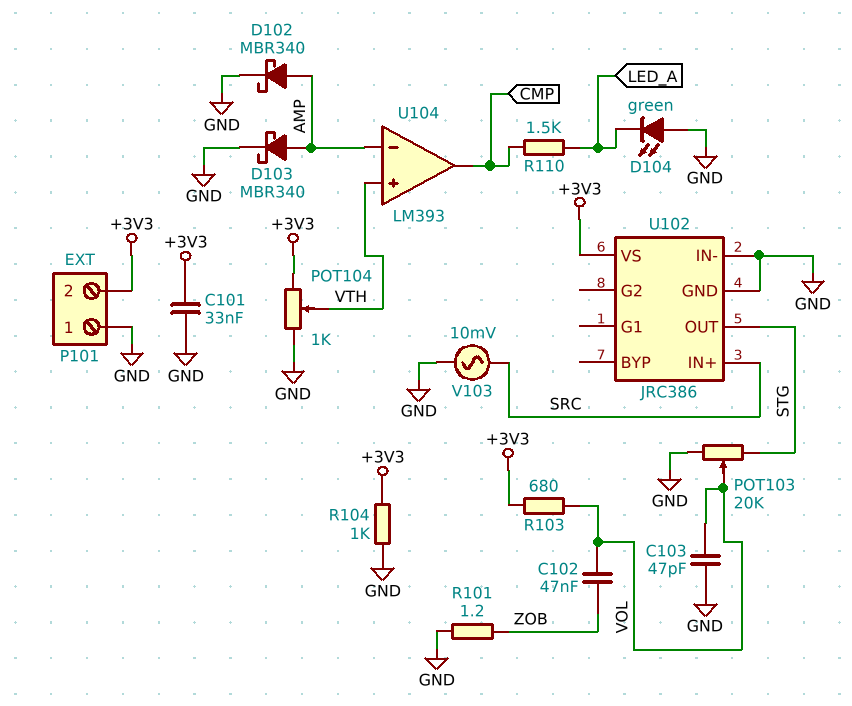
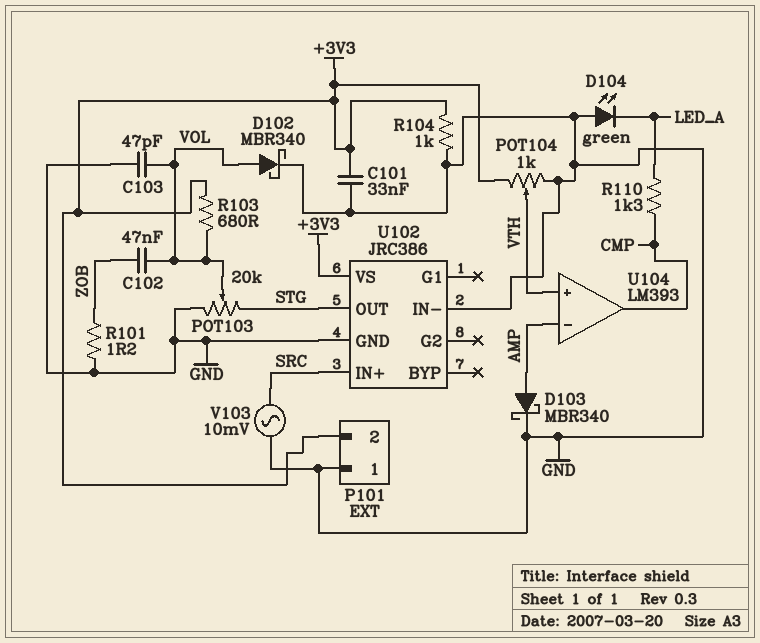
D102: schottky MBR340 (A AMP, K GND) -> schottky MBR340 (A VOL, K GND)
R110: 1.5k (CMP, LED_A) -> 1.3k (CMP, LED_A)

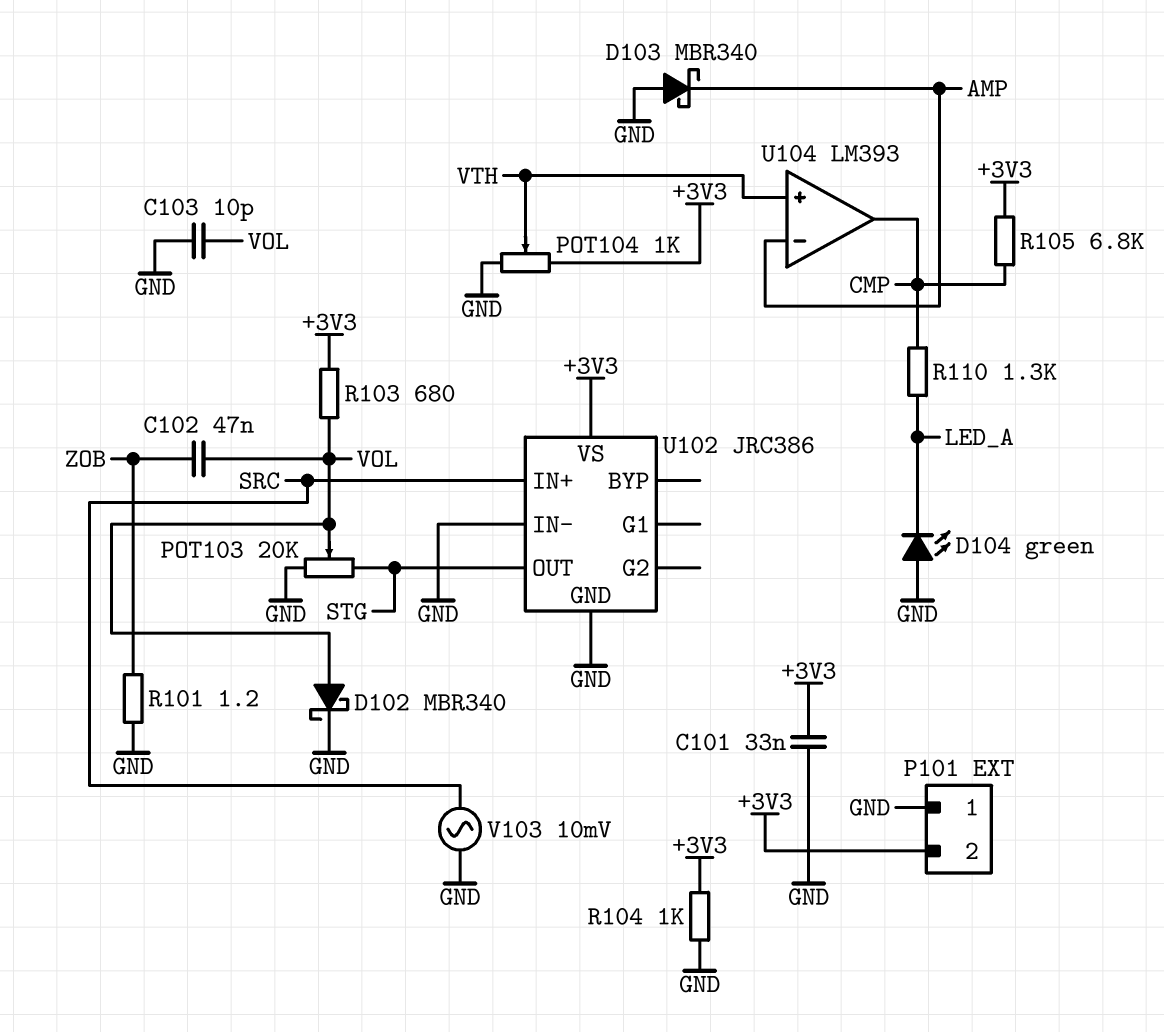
C103: 47pF (GND, VOL) -> 10pF (GND, VOL)
D103: schottky MBR340 (A AMP, K GND) -> schottky MBR340 (A GND, K AMP)
R105: none -> 6.8k (+3V3, CMP)

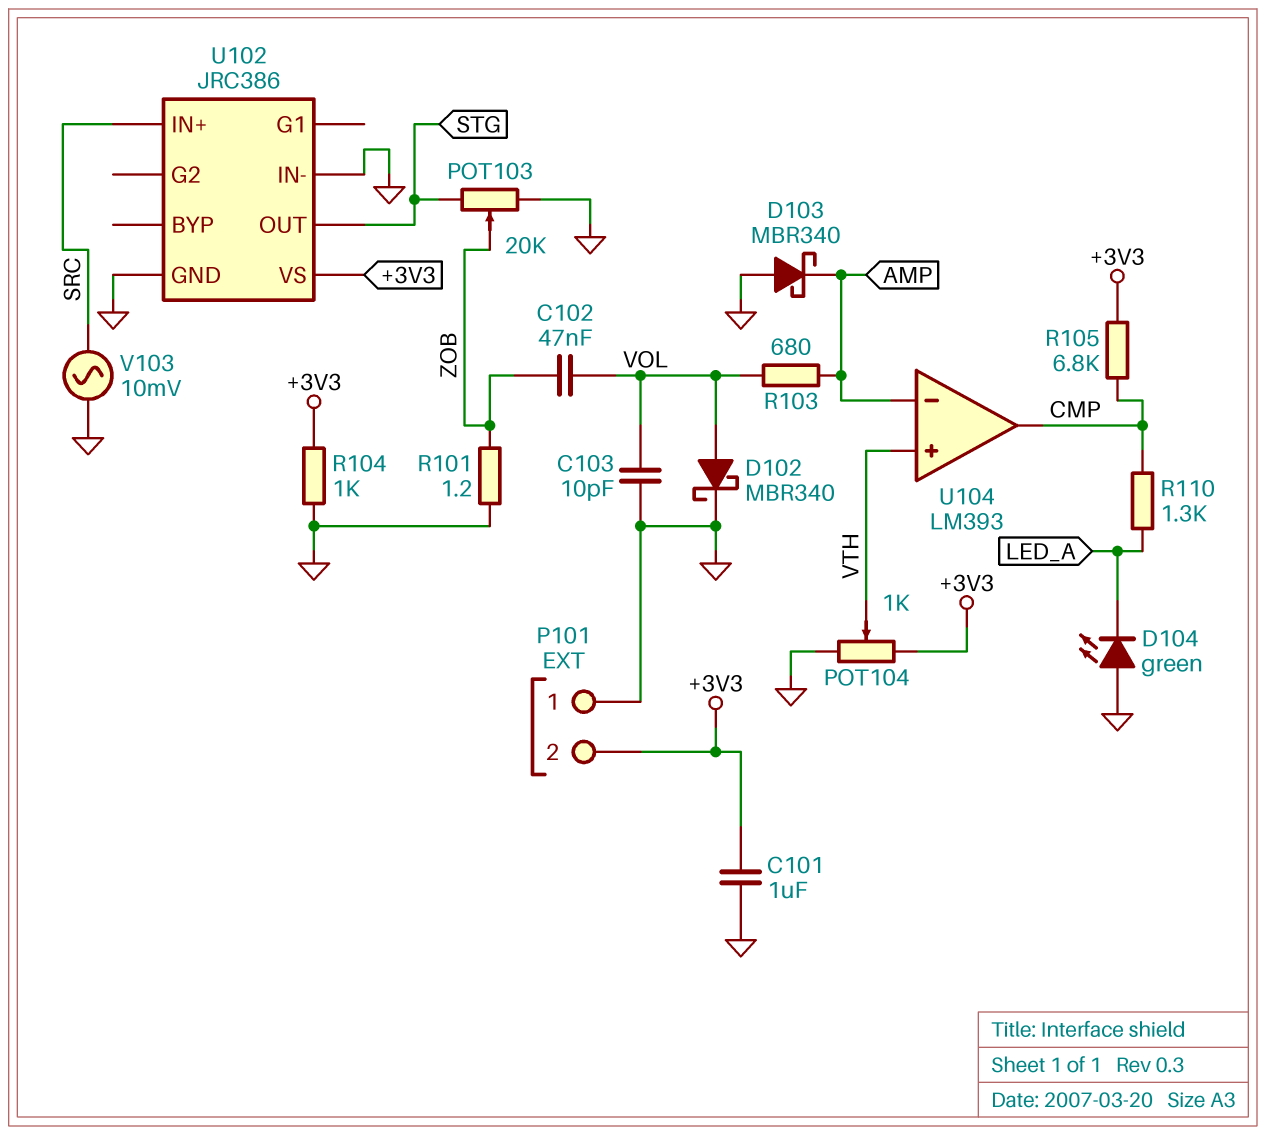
C101: 33nF (+3V3, GND) -> 1uF (+3V3, GND)
POT103: 20k (GND, STG, wiper VOL) -> 20k (GND, STG, wiper ZOB)
R103: 680 (+3V3, VOL) -> 680 (AMP, VOL)

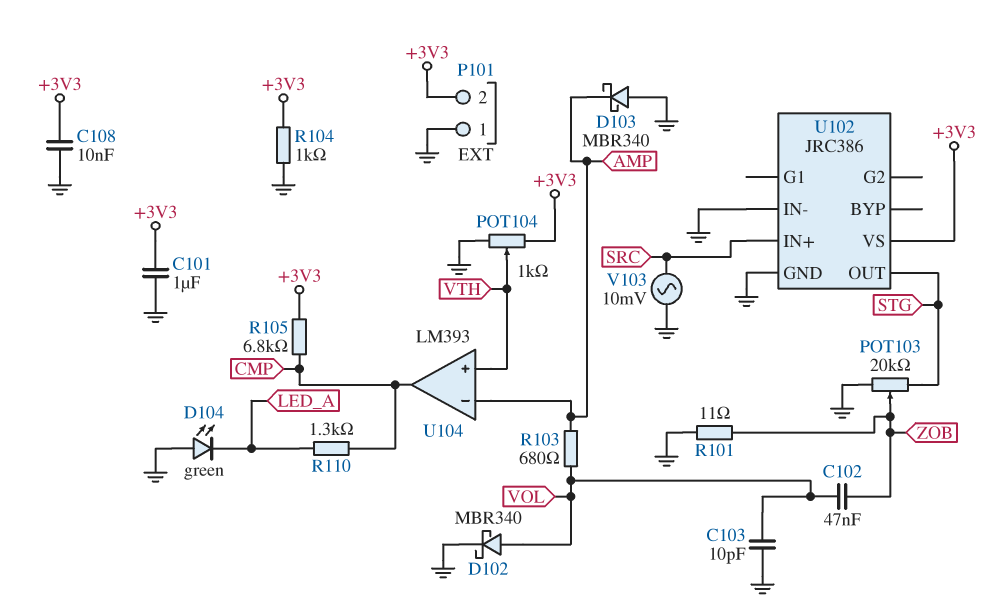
C108: none -> 10nF (+3V3, GND)
R101: 1.2 (GND, ZOB) -> 11 (GND, ZOB)

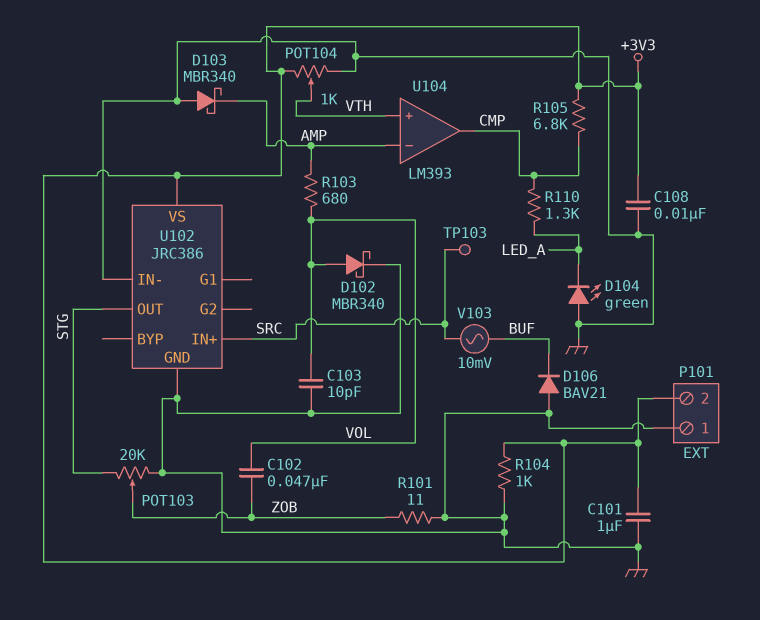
D106: none -> diode BAV21 (A GND, K BUF)
TP103: none -> test point (SRC)
V103: AC 10mV (GND, SRC) -> AC 10mV (BUF, SRC)

